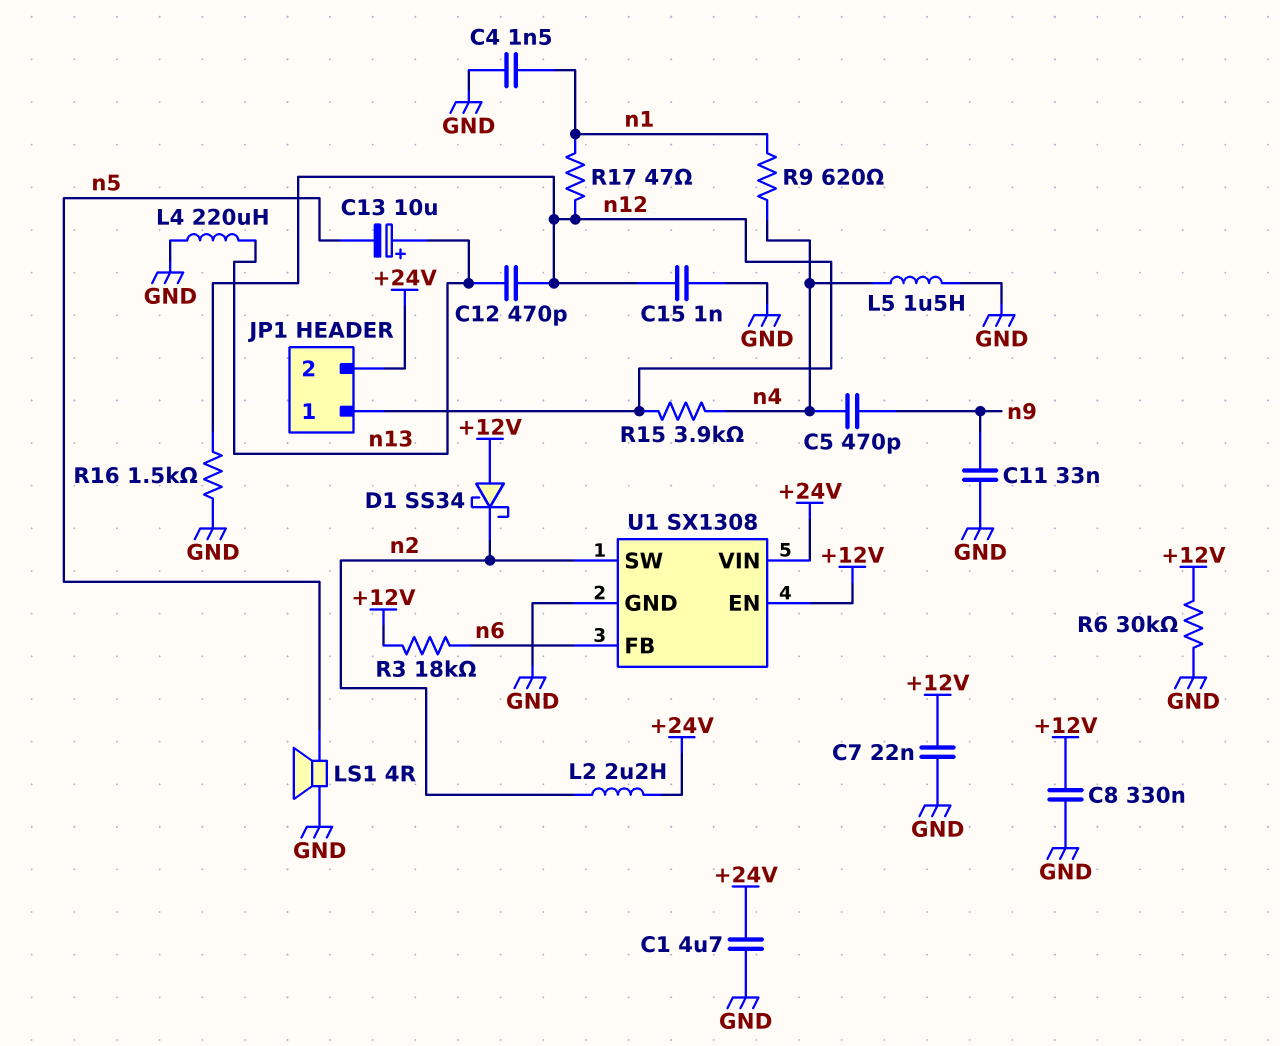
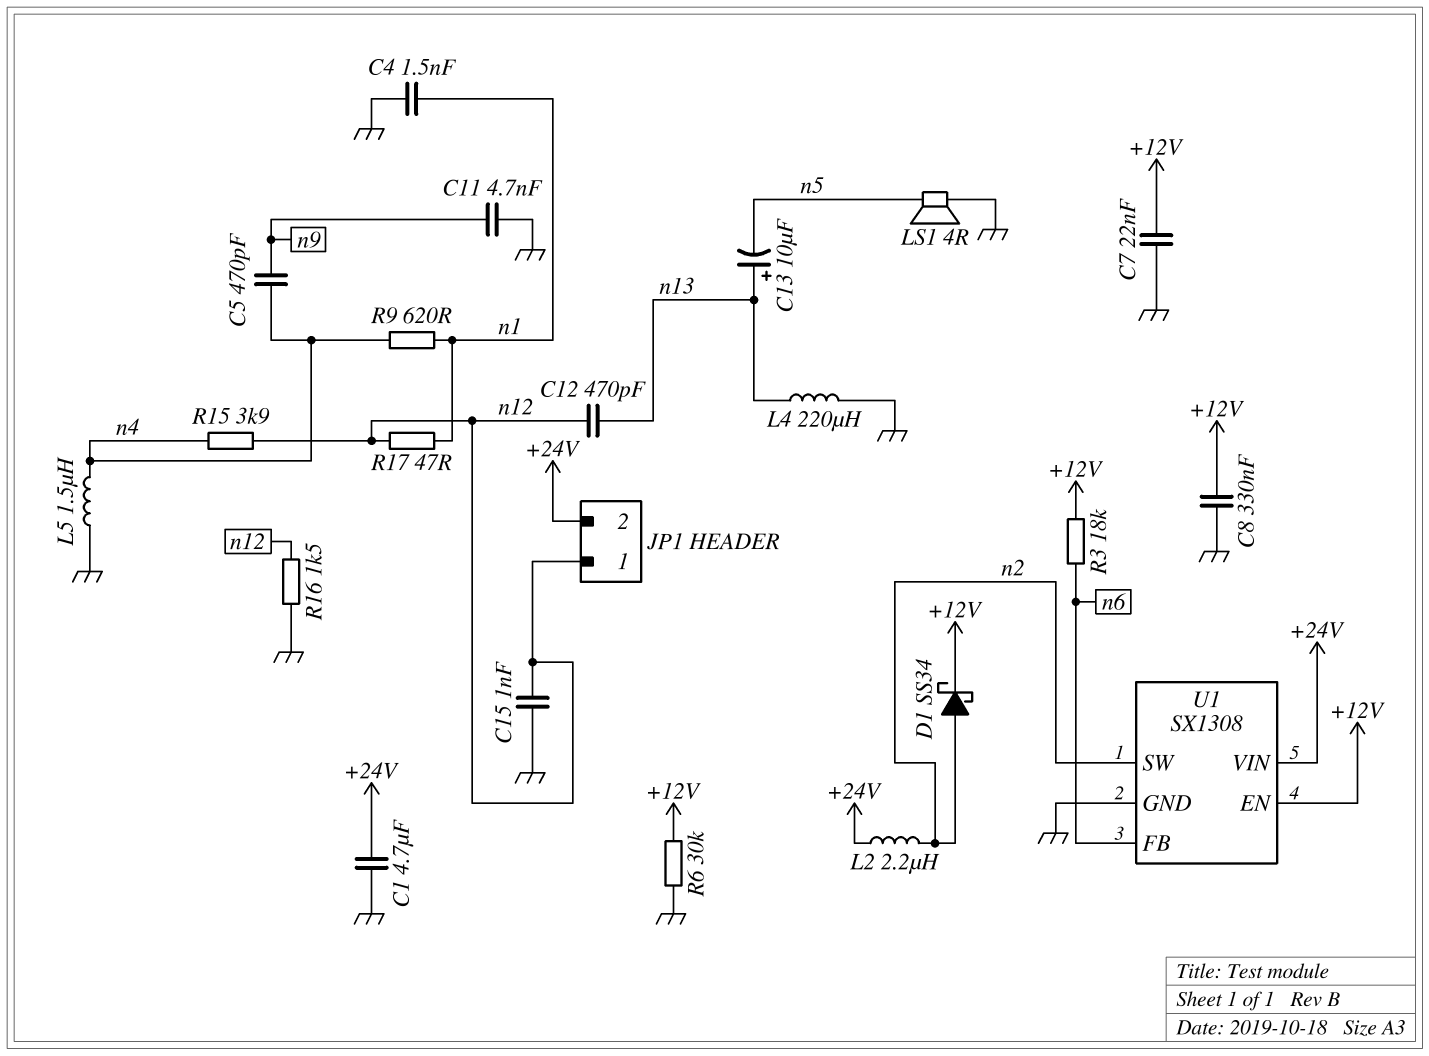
C11: 33nF (GND, n9) -> 4.7nF (GND, n9)
D1: schottky SS34 (A +12V, K n2) -> schottky SS34 (A n2, K +12V)

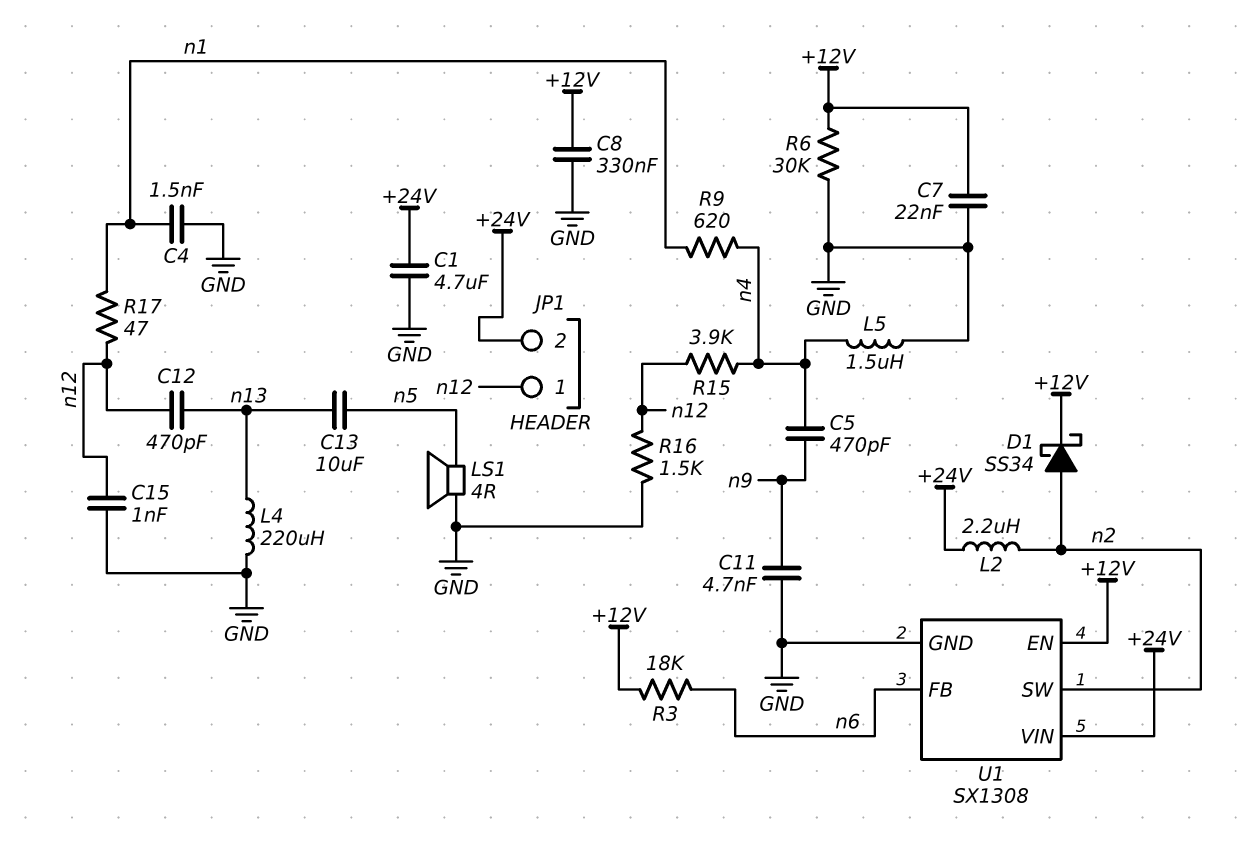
C13: 10uF (plus n13, minus n5) -> 10uF (n5, n13)

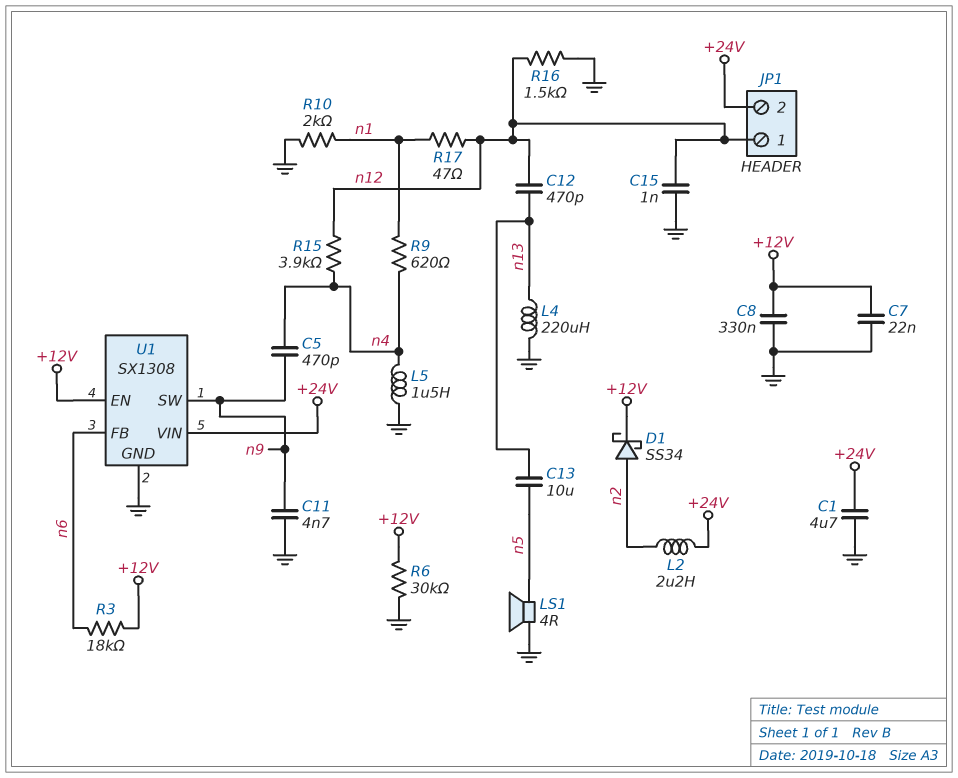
C4: 1.5nF (GND, n1) -> none
R10: none -> 2k (GND, n1)
U1 pin SW: n2 -> n9

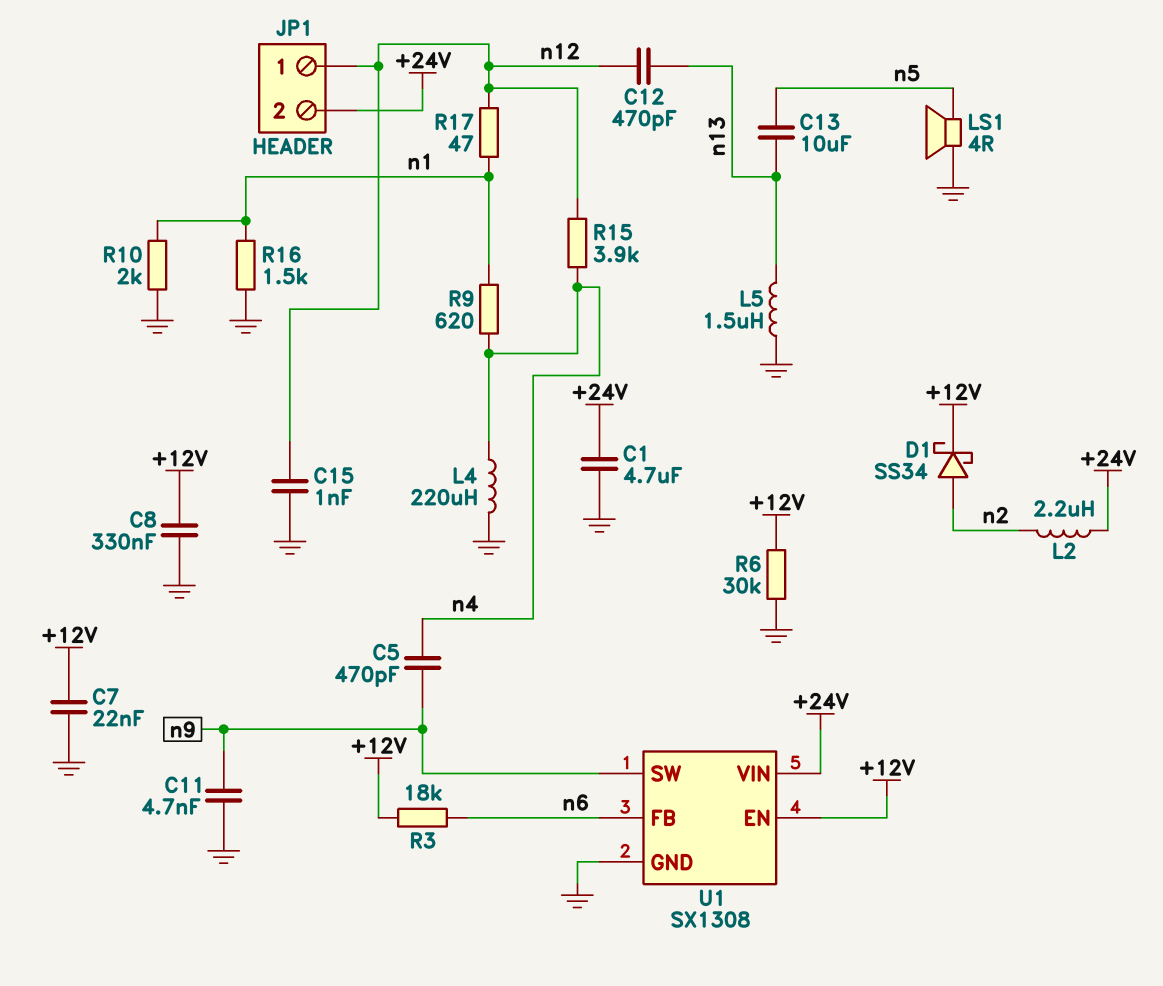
L4: 220uH (GND, n13) -> 220uH (GND, n4)
L5: 1.5uH (GND, n4) -> 1.5uH (GND, n13)
R16: 1.5k (GND, n12) -> 1.5k (GND, n1)

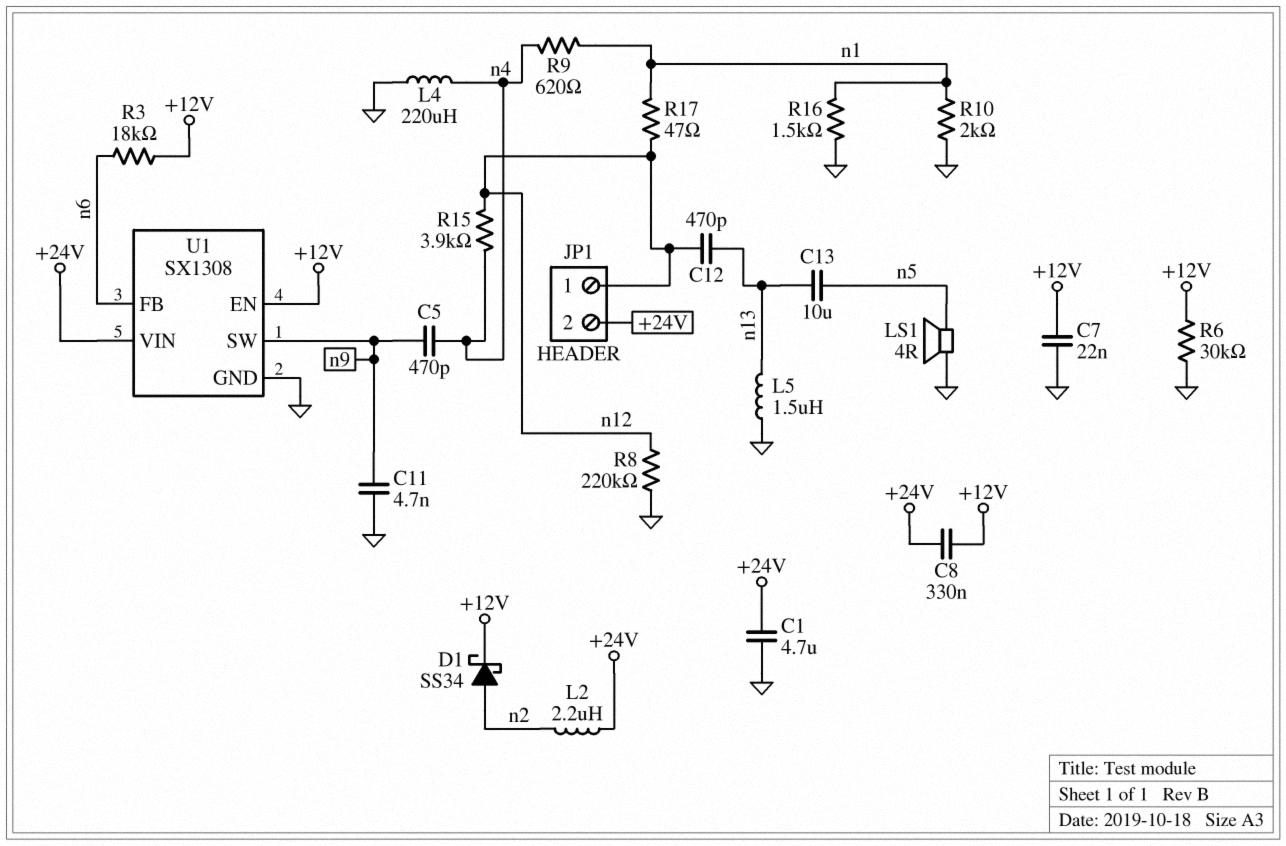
C8: 330nF (+12V, GND) -> 330nF (+12V, +24V)
C15: 1nF (GND, n12) -> none
R8: none -> 220k (GND, n12)

